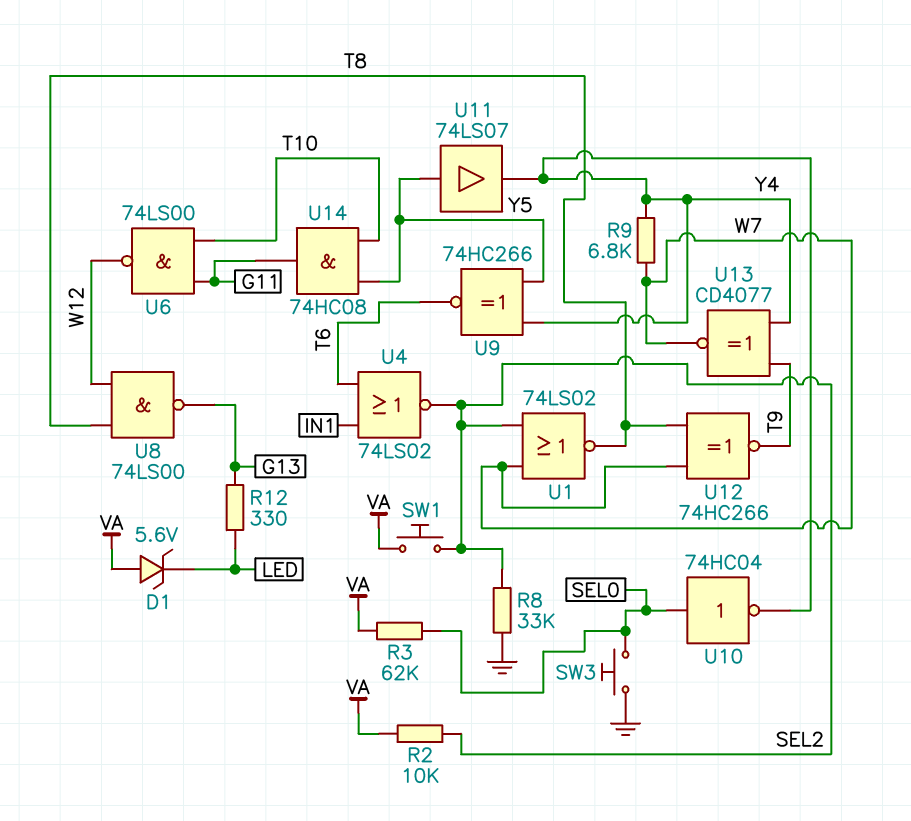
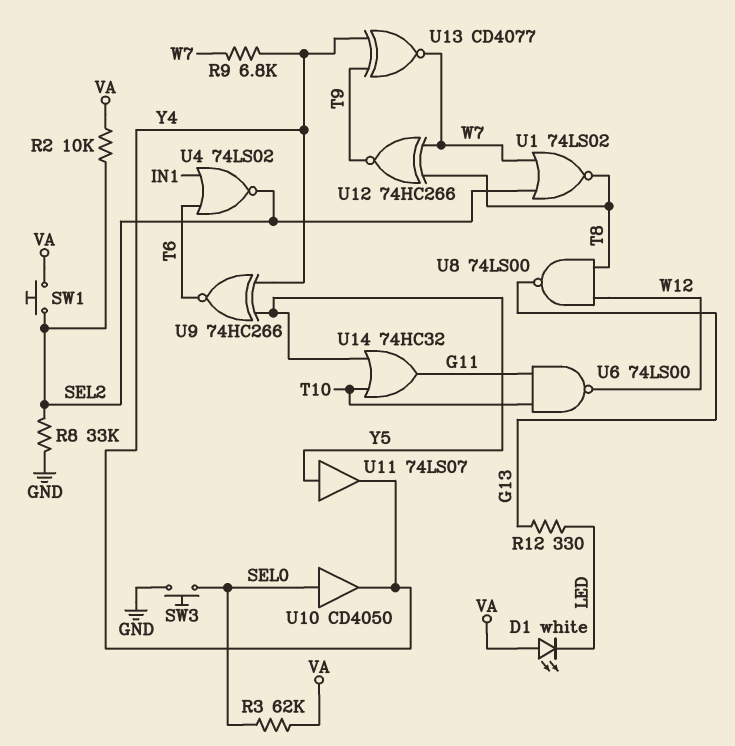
D1: zener 5.6V (A VA, K LED) -> LED white (A VA, K LED)
U10: NOT 74HC04 (in SEL0, out Y4) -> buffer CD4050 (in SEL0, out Y4)
U14: AND 74HC08 (in T10, in Y5, out G11) -> OR 74HC32 (in T10, in Y5, out G11)

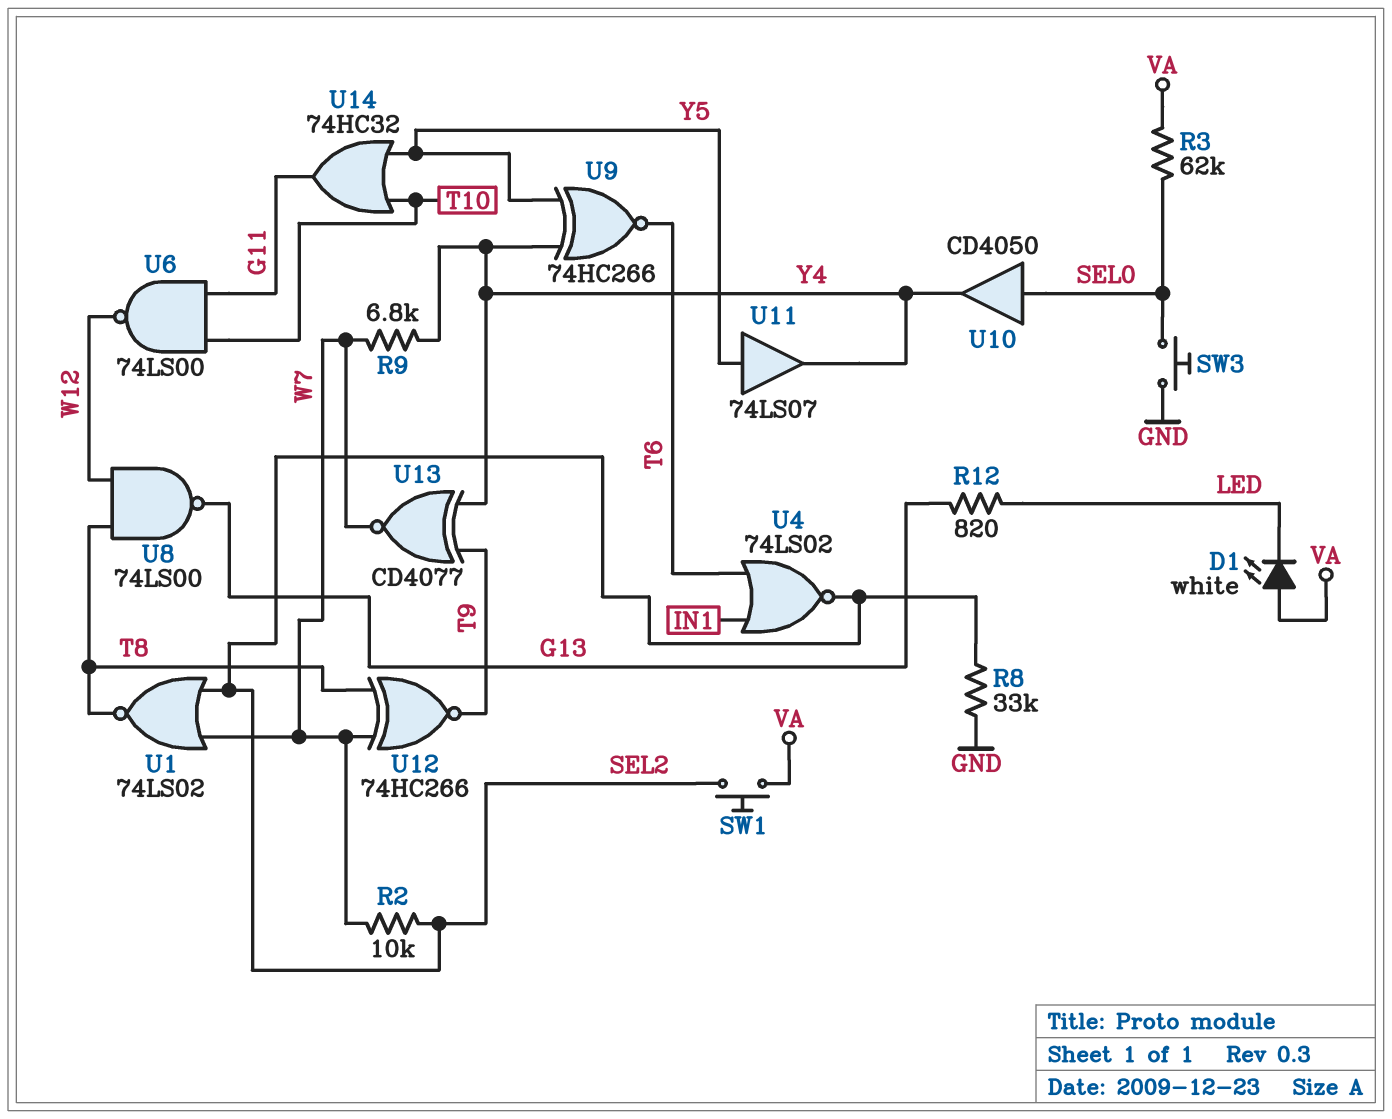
R2: 10k (SEL2, VA) -> 10k (SEL2, W7)
R12: 330 (G13, LED) -> 820 (G13, LED)

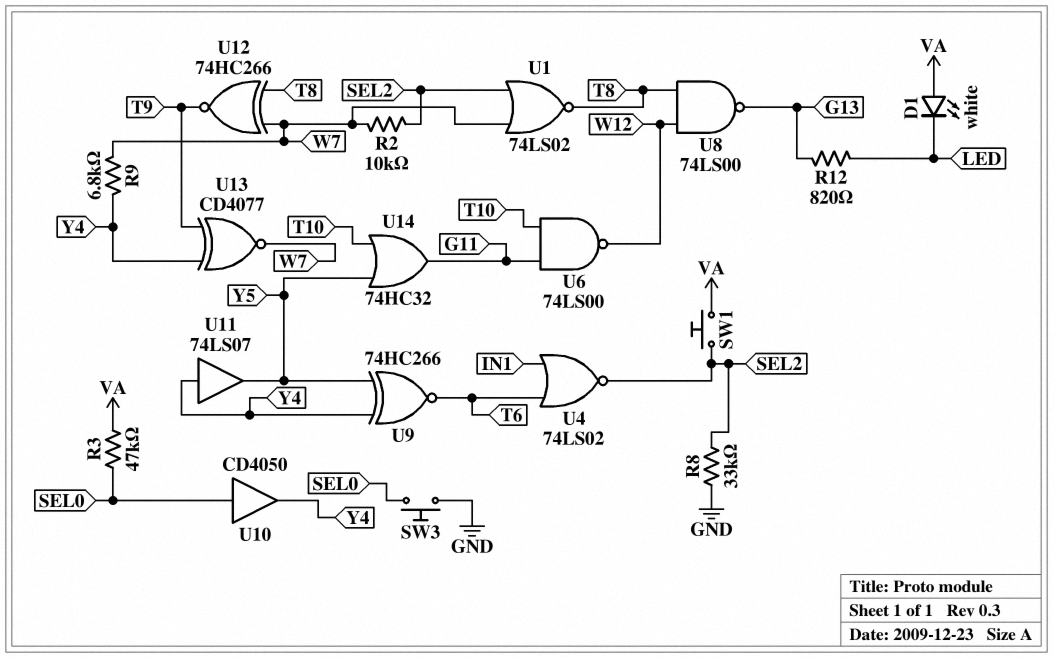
R3: 62k (SEL0, VA) -> 47k (SEL0, VA)
U11: buffer 74LS07 (in Y5, out Y4) -> buffer 74LS07 (in Y4, out Y5)

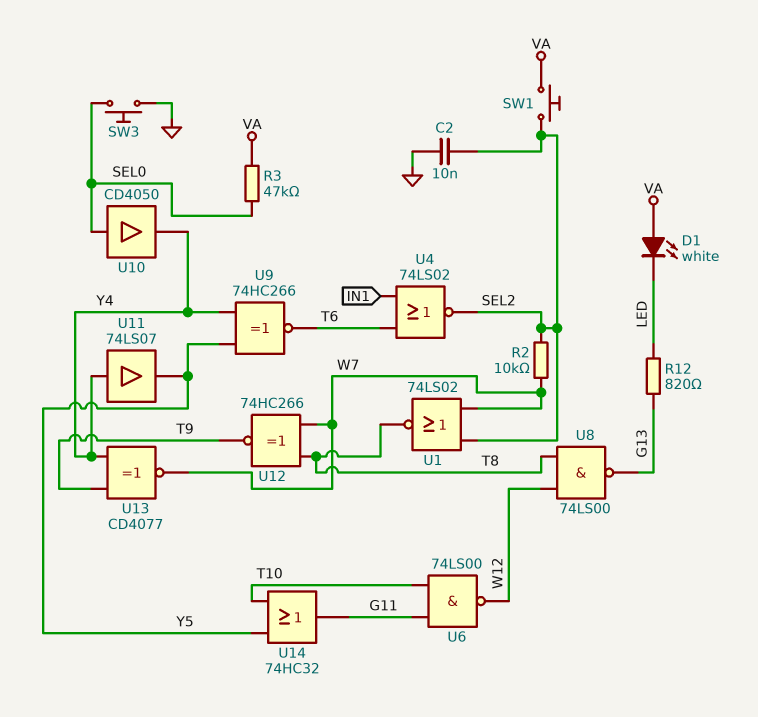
C2: none -> 10nF (GND, SEL2)
R8: 33k (GND, SEL2) -> none
R9: 6.8k (W7, Y4) -> none

